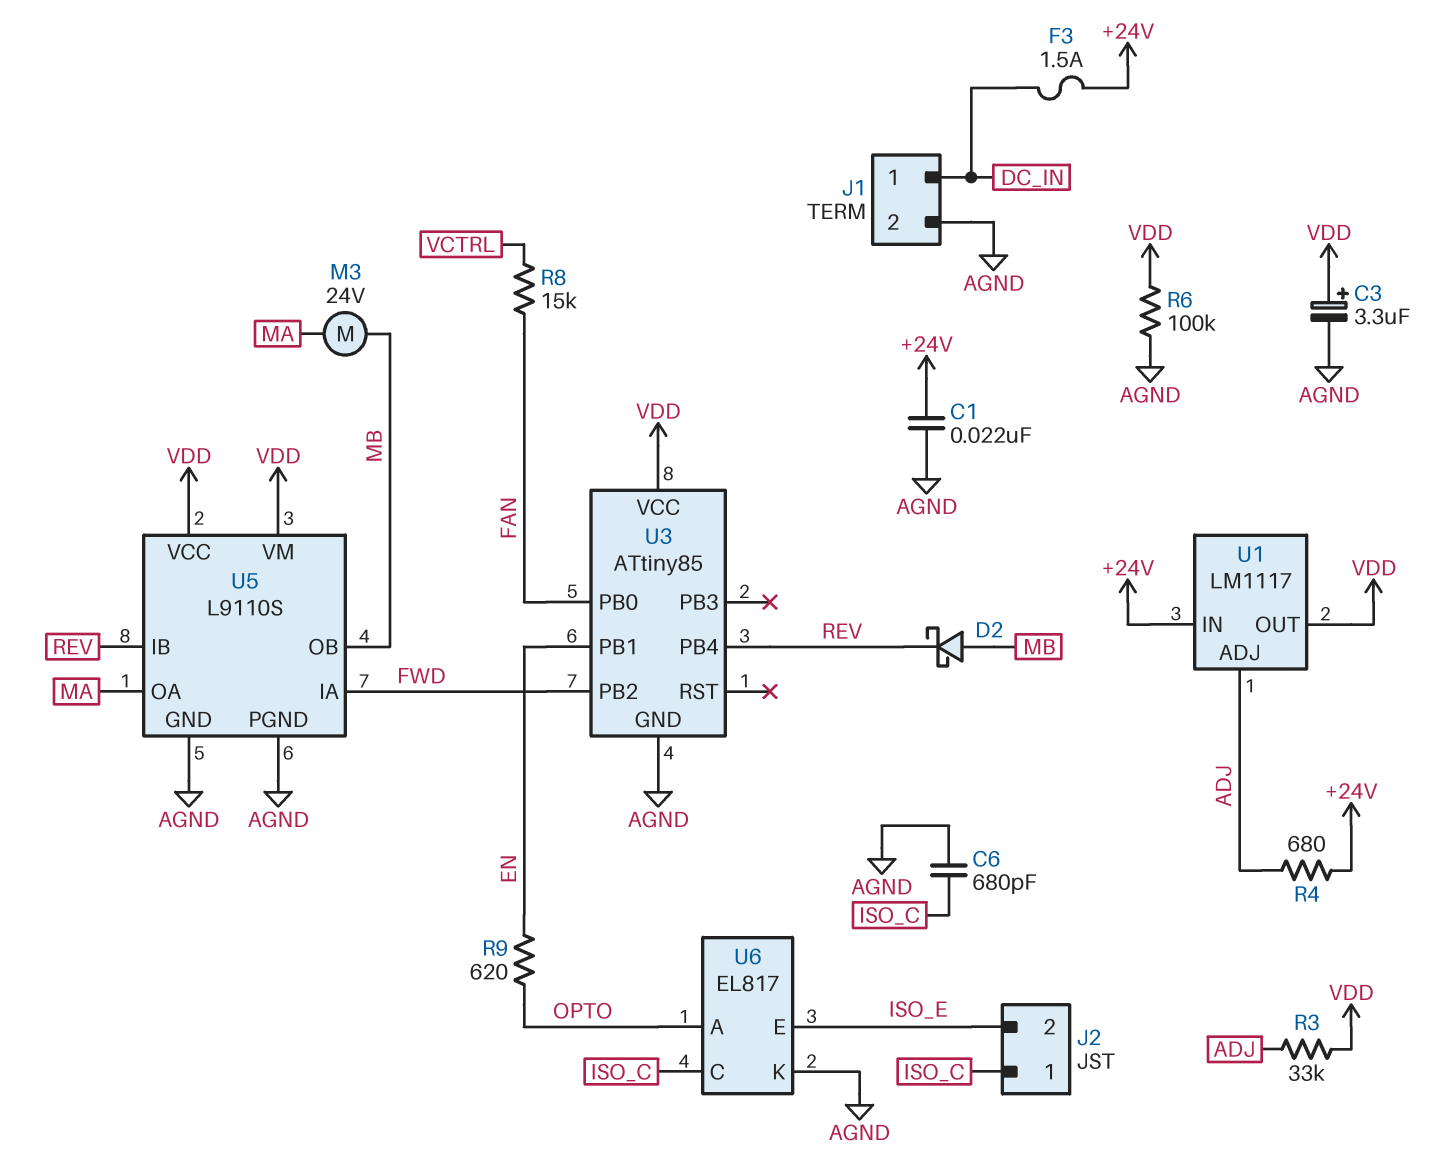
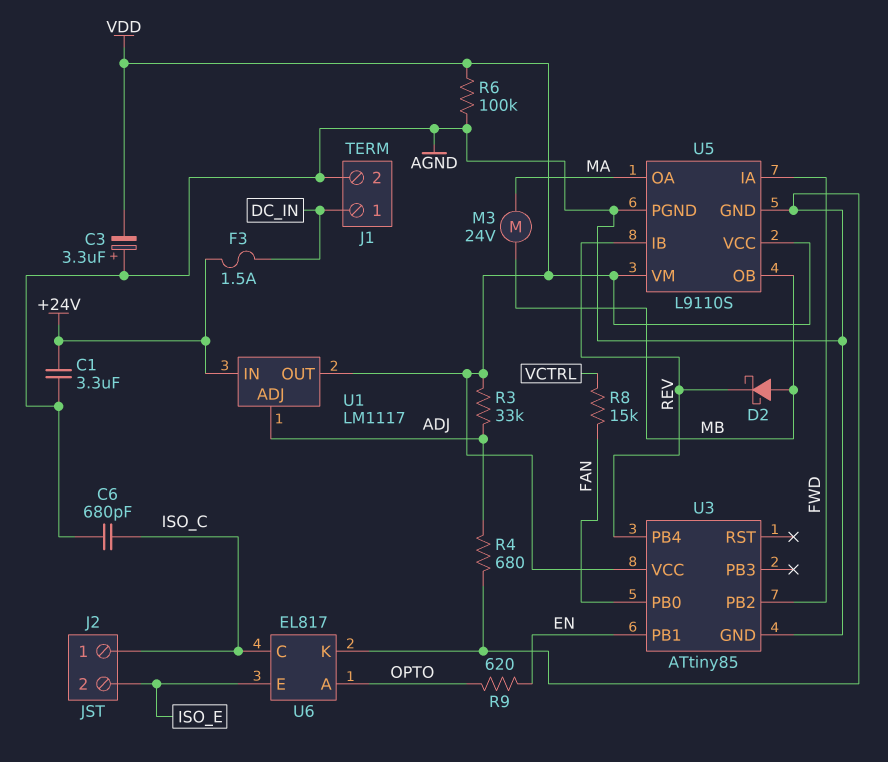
C1: 22nF (+24V, AGND) -> 3.3uF (+24V, AGND)
C3: 3.3uF (plus VDD, minus AGND) -> 3.3uF (plus AGND, minus VDD)
R4: 680 (+24V, ADJ) -> 680 (ADJ, AGND)

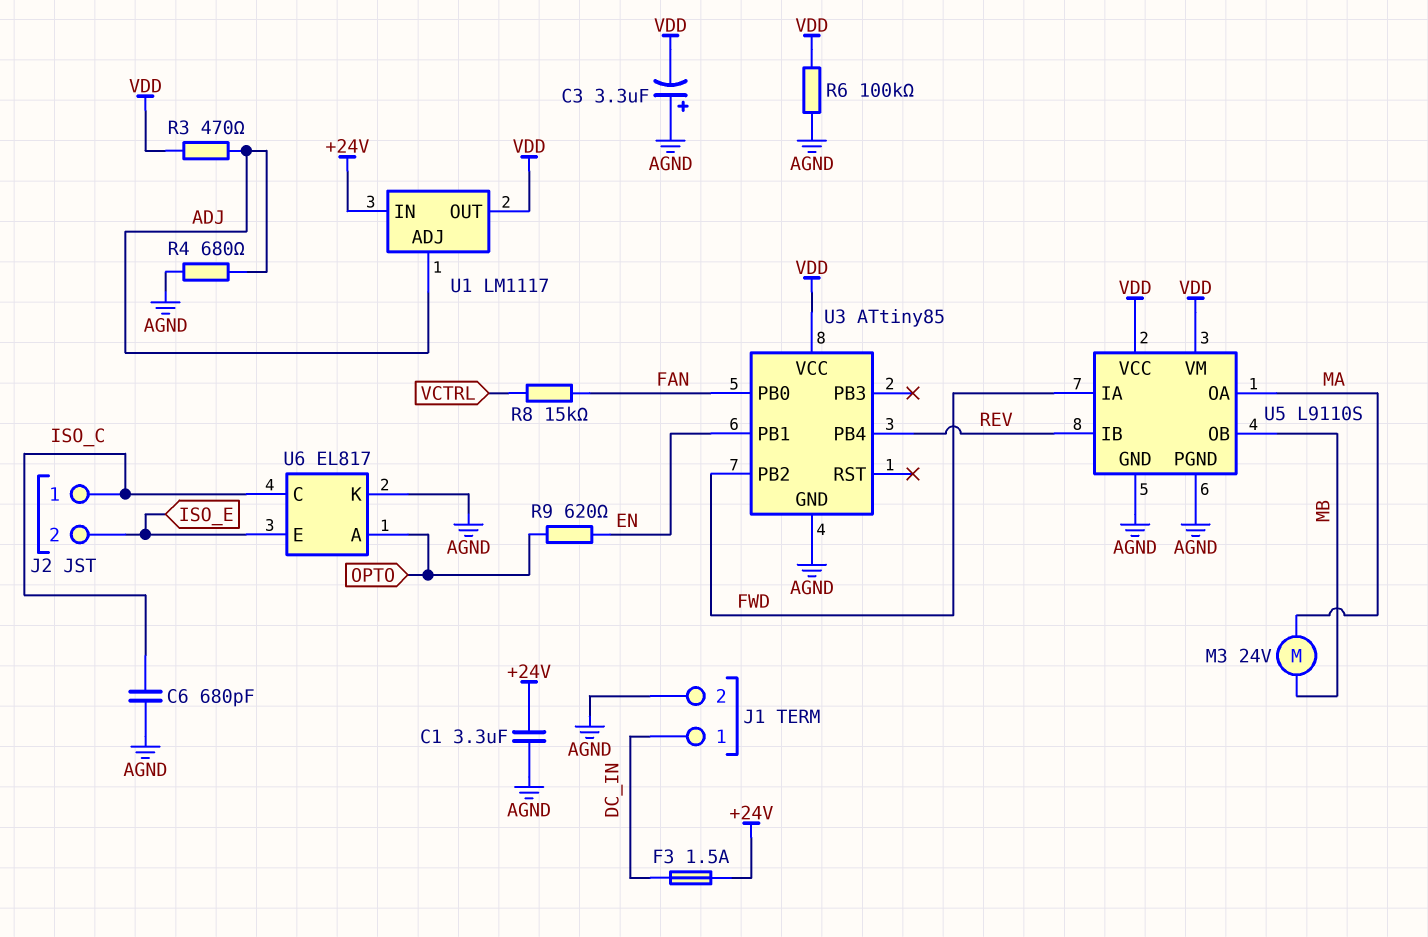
D2: schottky (A MB, K REV) -> none
R3: 33k (ADJ, VDD) -> 470 (ADJ, VDD)

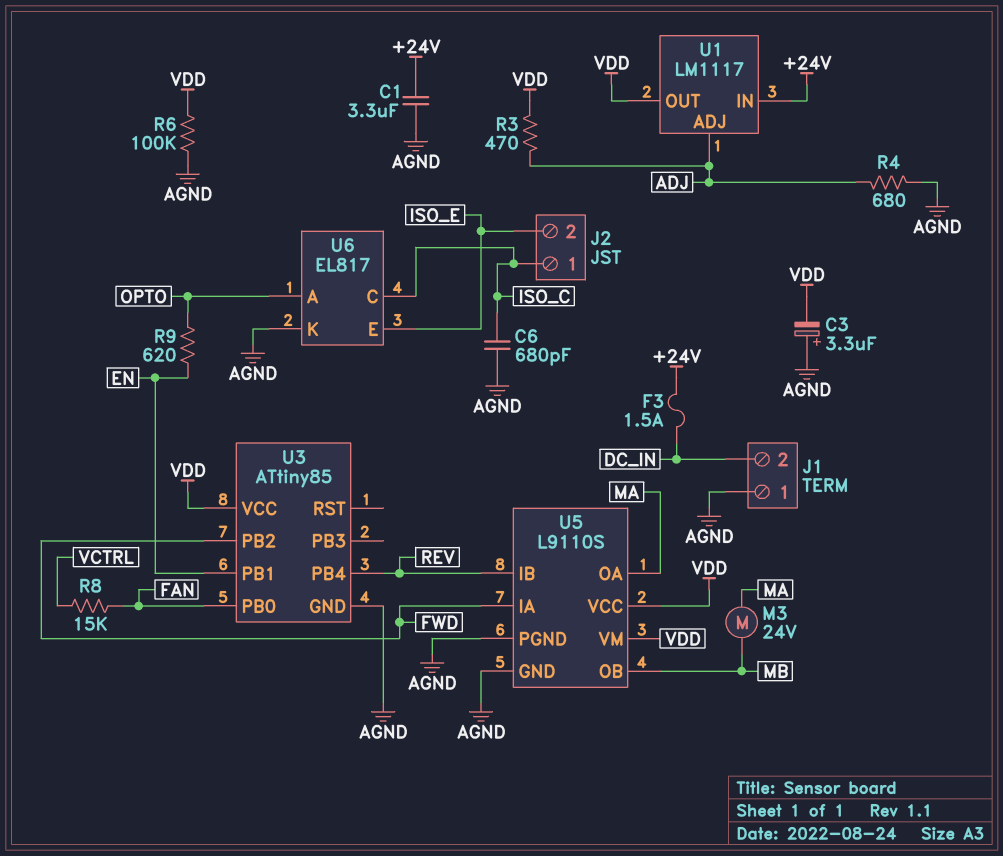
J1 pin 1: DC_IN -> AGND
J1 pin 2: AGND -> DC_IN

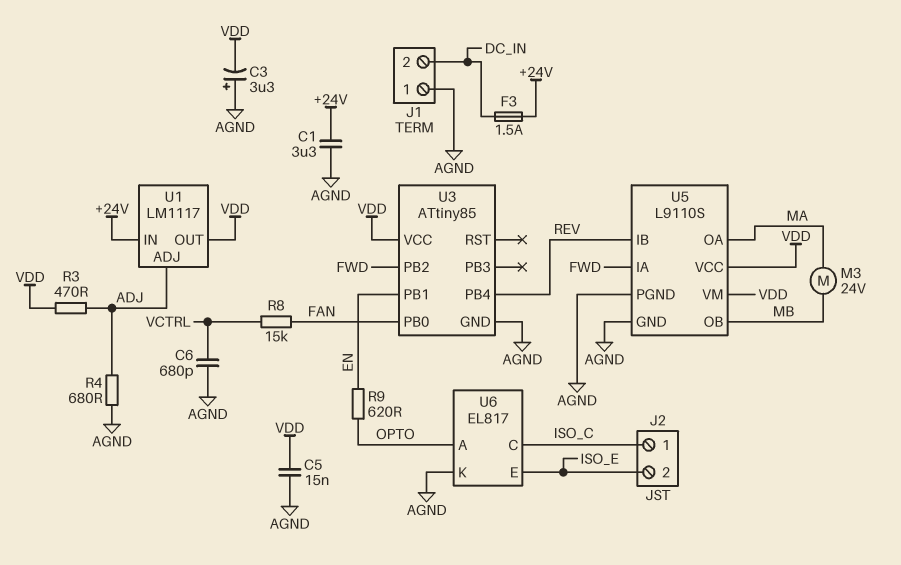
C5: none -> 15nF (AGND, VDD)
C6: 680pF (AGND, ISO_C) -> 680pF (AGND, VCTRL)
R6: 100k (AGND, VDD) -> none

